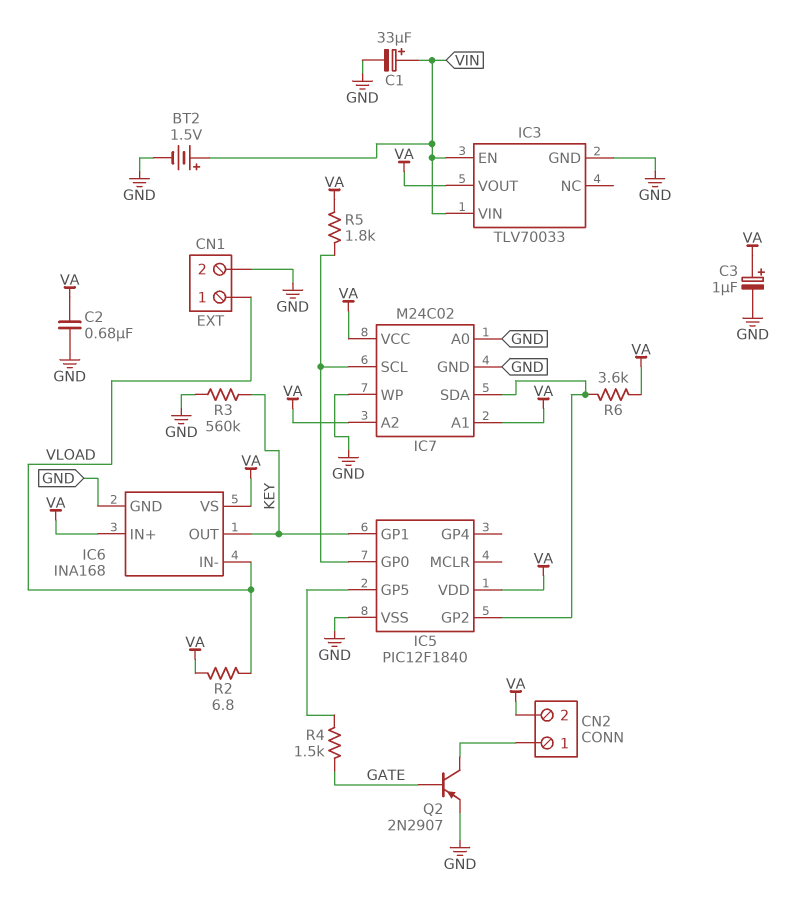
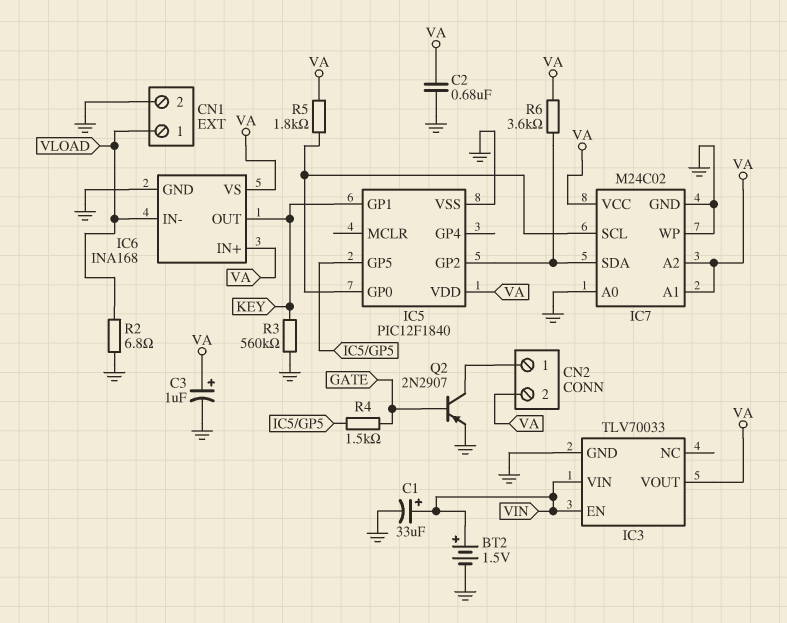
R2: 6.8 (VA, VLOAD) -> 6.8 (GND, VLOAD)

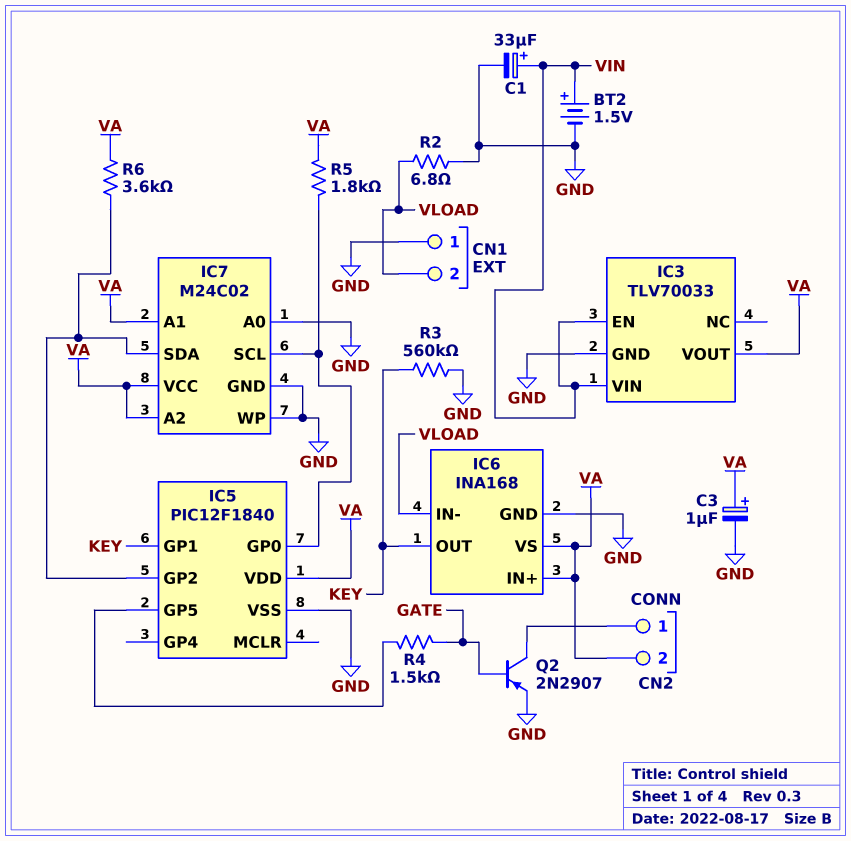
C2: 680nF (GND, VA) -> none
CN1 pin 1: VLOAD -> GND
CN1 pin 2: GND -> VLOAD

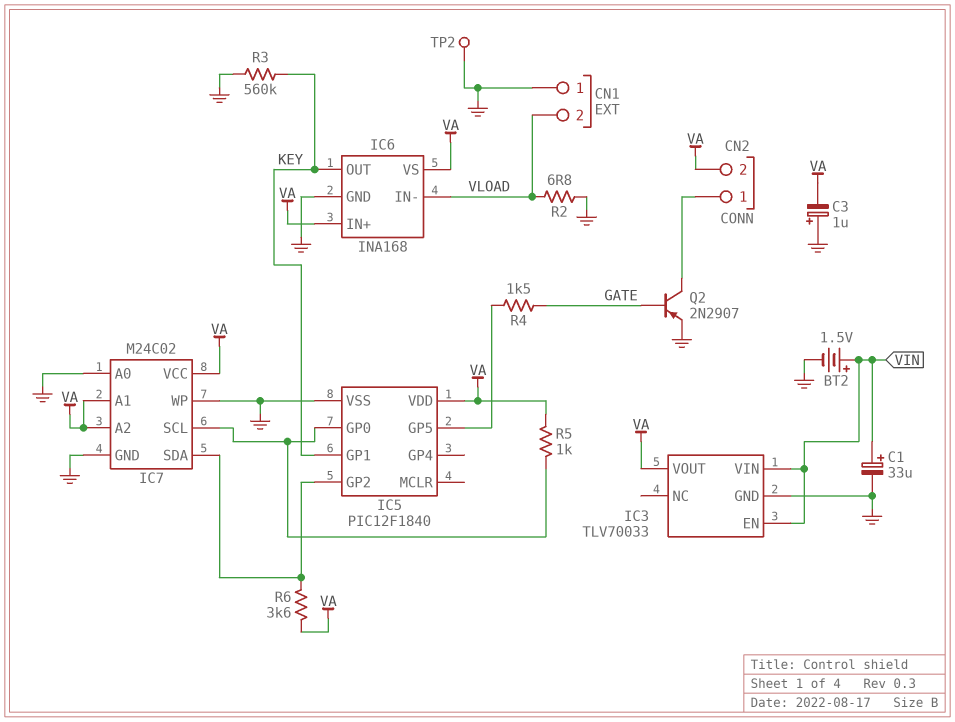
C3: 1uF (plus VA, minus GND) -> 1uF (plus GND, minus VA)
R5: 1.8k (IC5/GP0, VA) -> 1k (IC5/GP0, VA)
TP2: none -> test point (GND)

